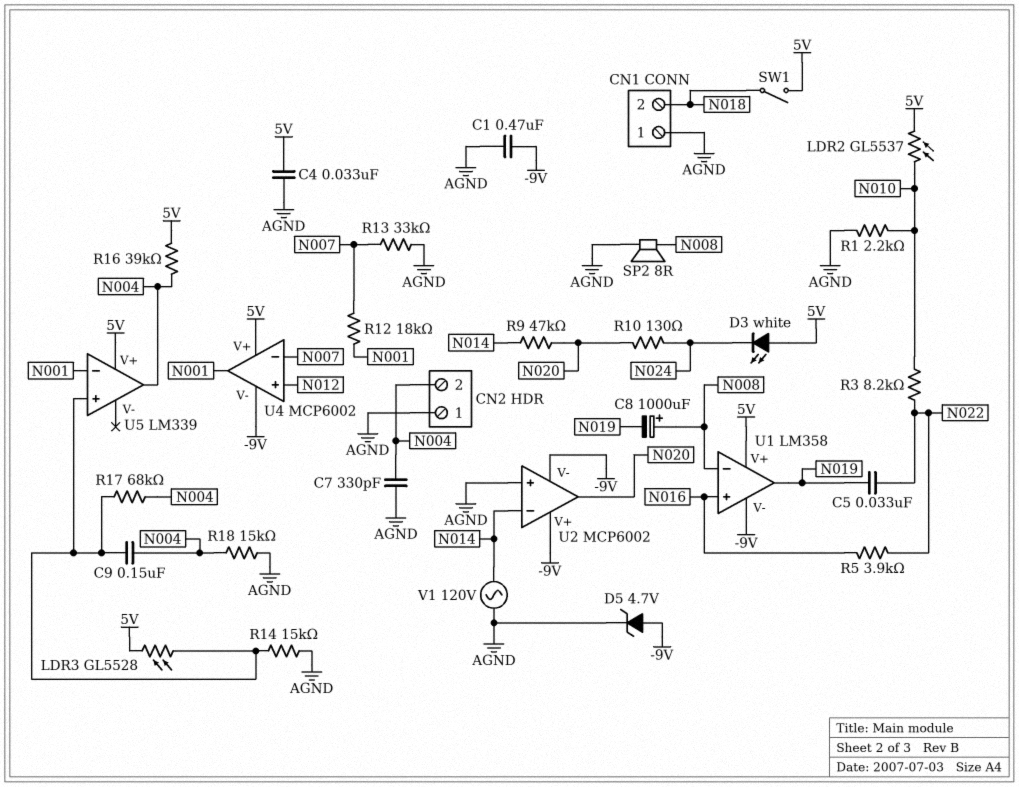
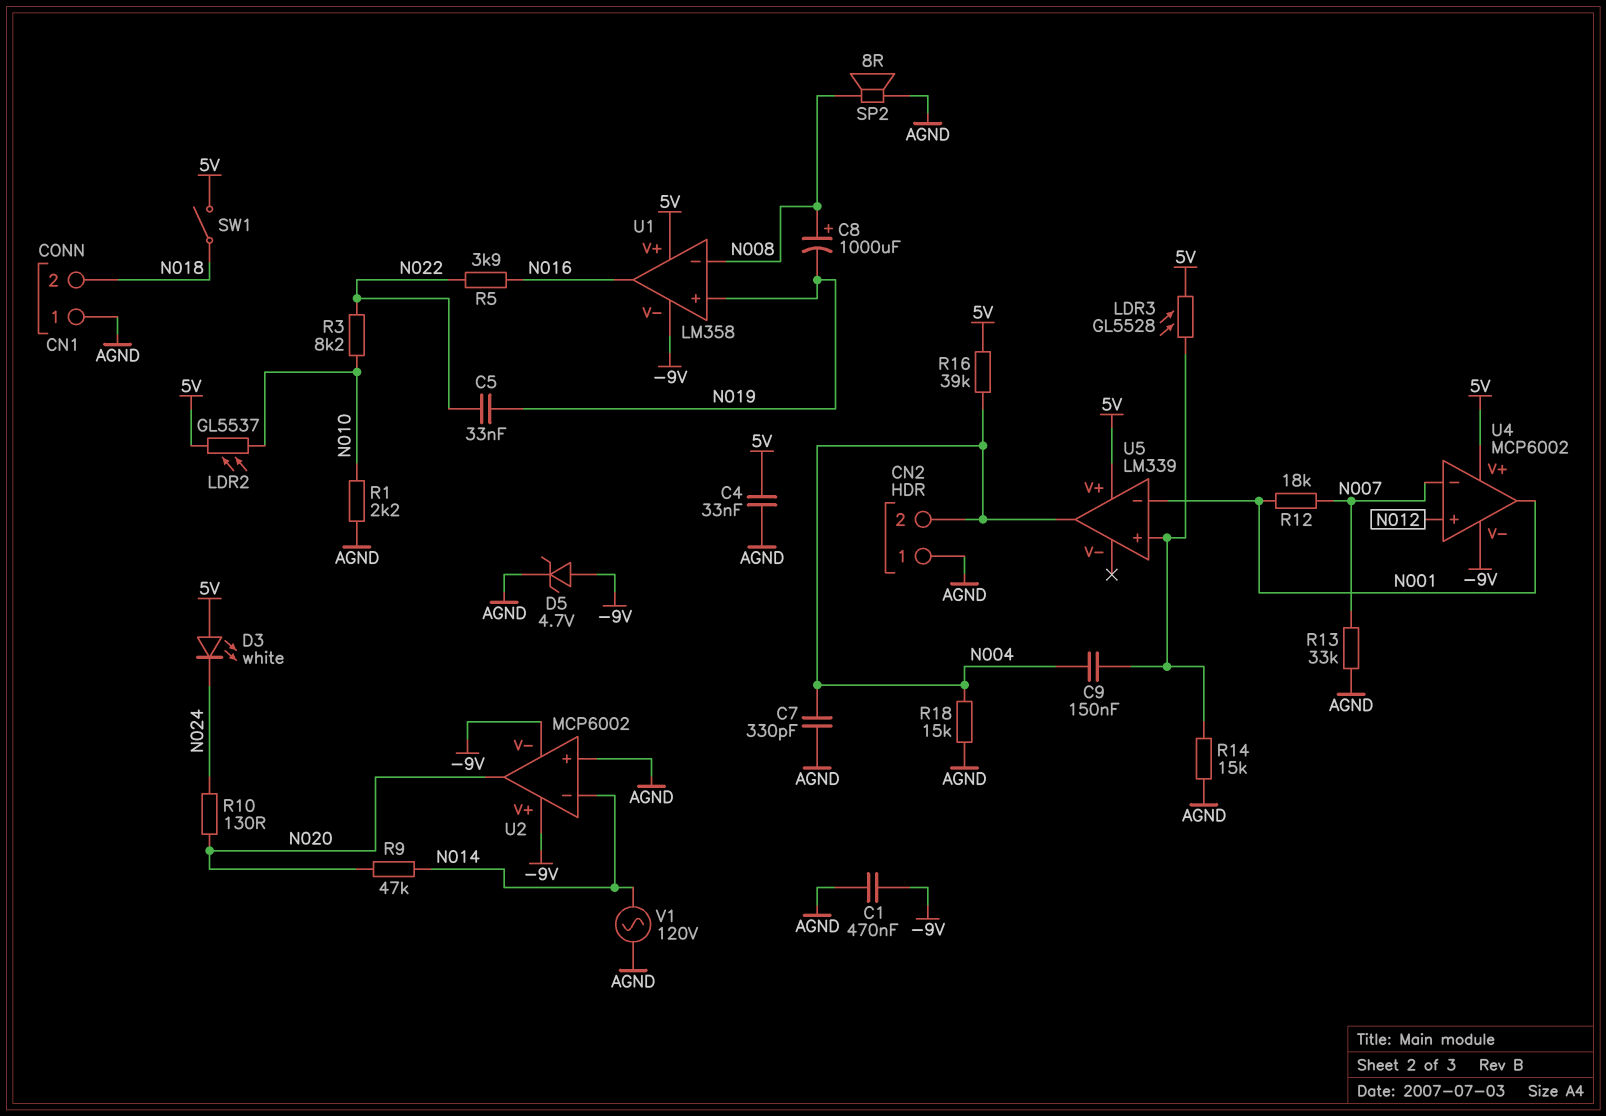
R17: 68k (N004, U5/in+) -> none
U1 pin in+: N016 -> N019
U1 pin out: N019 -> N016

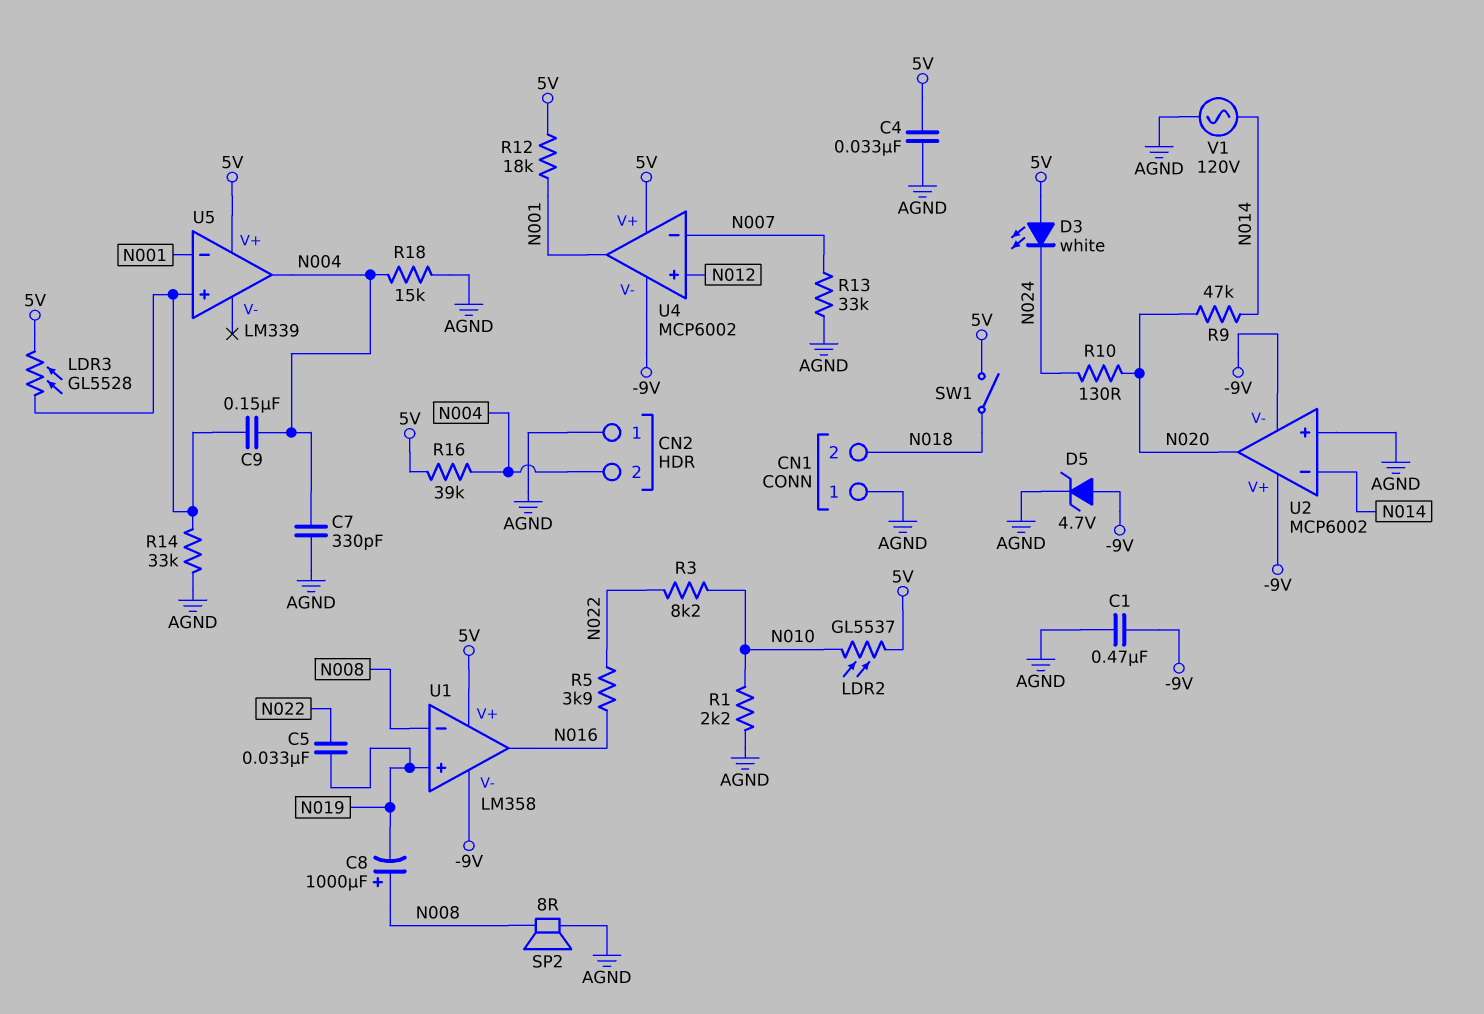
R12: 18k (N001, N007) -> 18k (5V, N001)
R14: 15k (AGND, U5/in+) -> 33k (AGND, U5/in+)

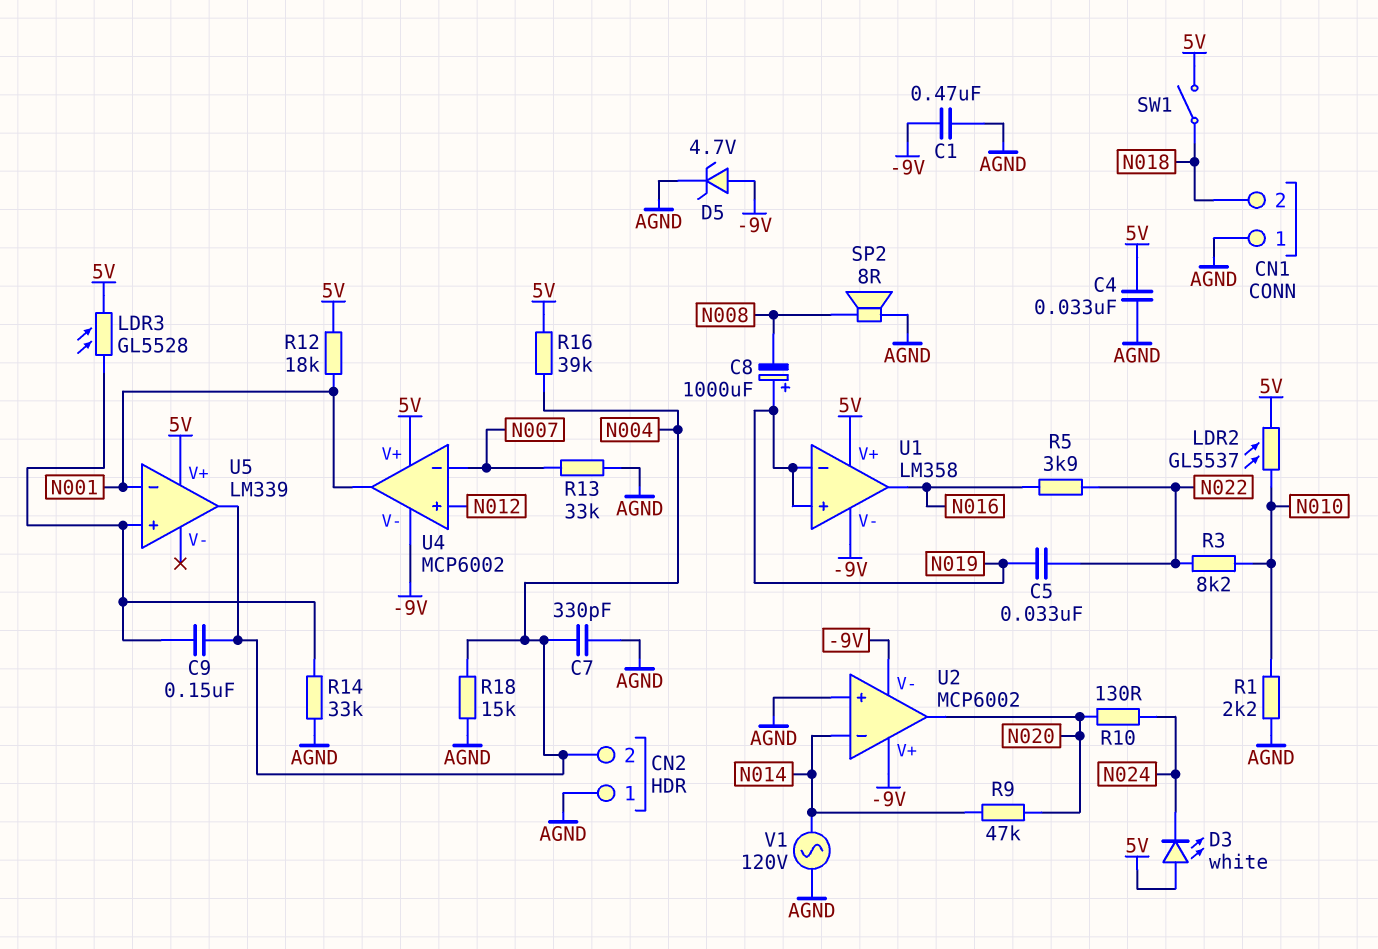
C8: 1000uF (plus N008, minus N019) -> 1000uF (plus N019, minus N008)
U1 pin in-: N008 -> N019

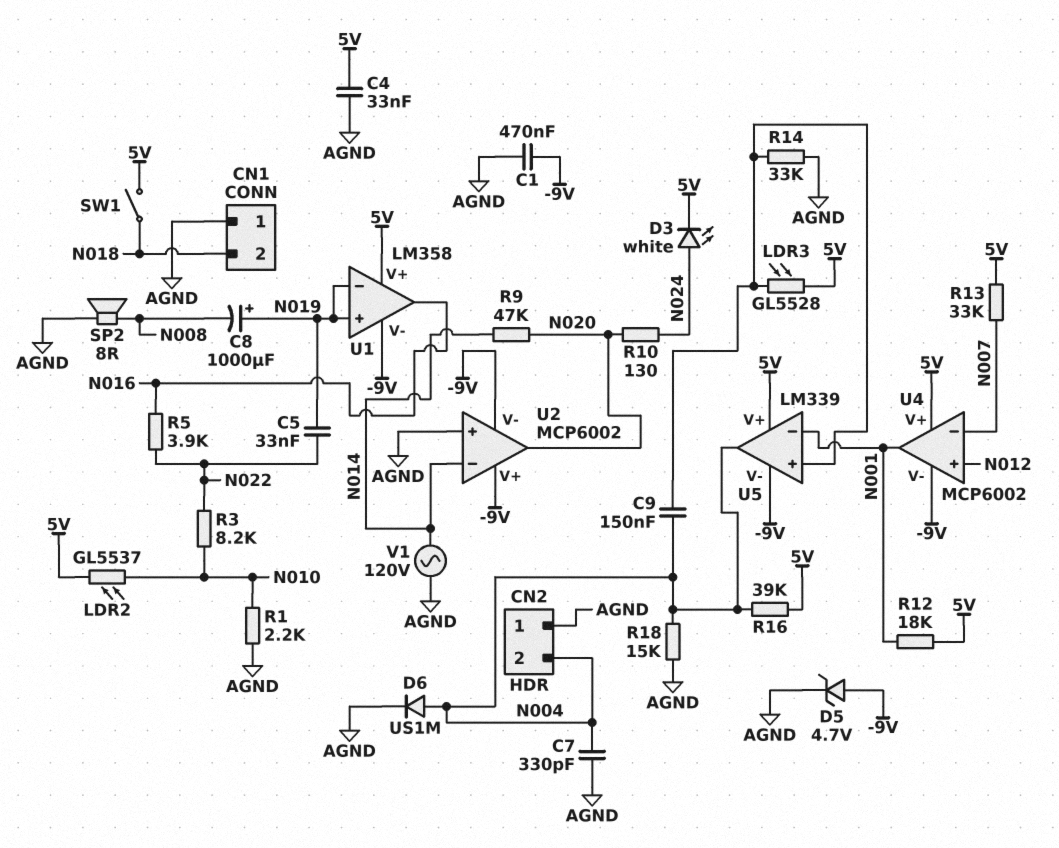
D3: LED white (A 5V, K N024) -> LED white (A N024, K 5V)
D6: none -> diode US1M (A N004, K AGND)
R13: 33k (AGND, N007) -> 33k (5V, N007)
U5 pin V-: none -> -9V

